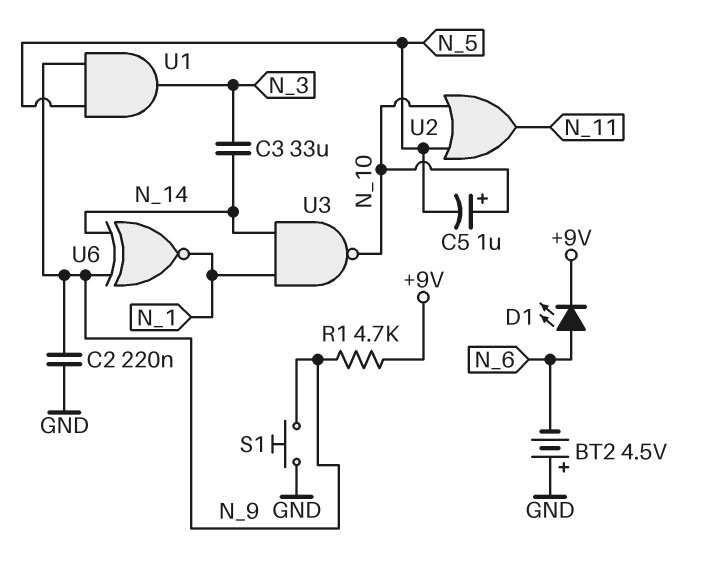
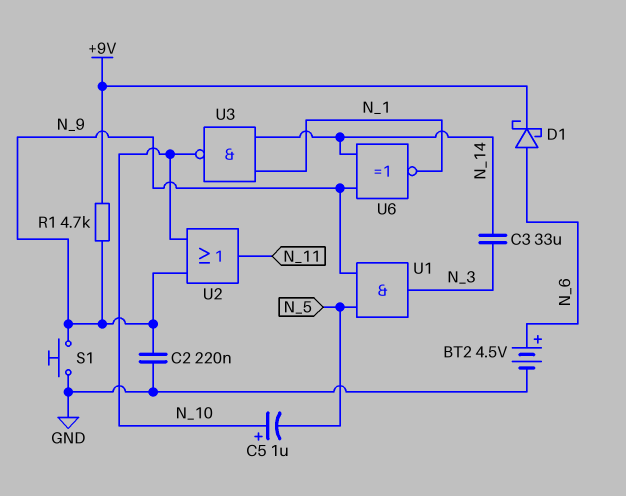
BT2: 4.5V (plus GND, minus N_6) -> 4.5V (plus N_6, minus GND)
D1: LED (A N_6, K +9V) -> schottky (A N_6, K +9V)
U2: OR (in N_5, in N_10, out N_11) -> OR (in N_9, in N_10, out N_11)

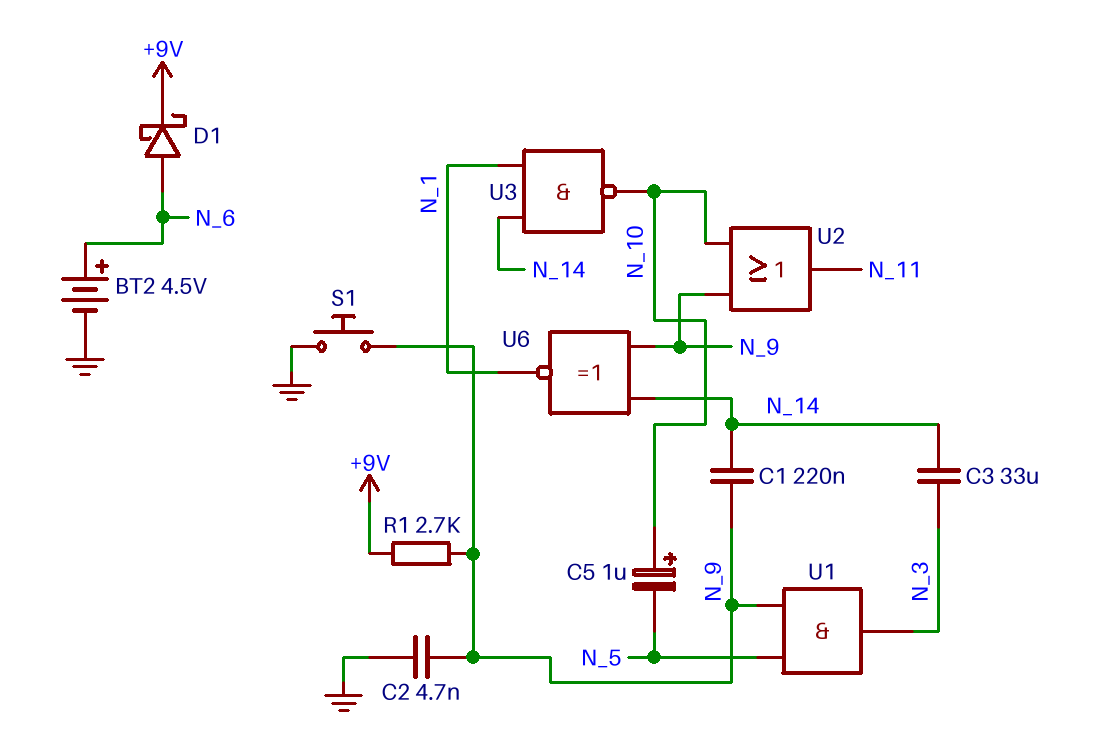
C1: none -> 220nF (N_9, N_14)
C2: 220nF (GND, N_9) -> 4.7nF (GND, N_9)
R1: 4.7k (+9V, N_9) -> 2.7k (+9V, N_9)

